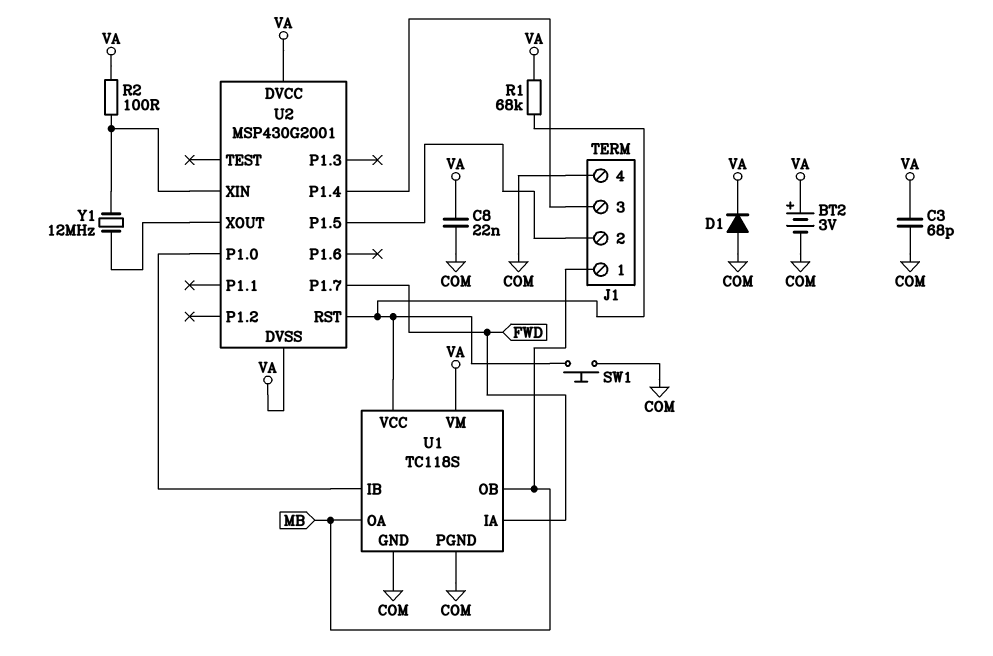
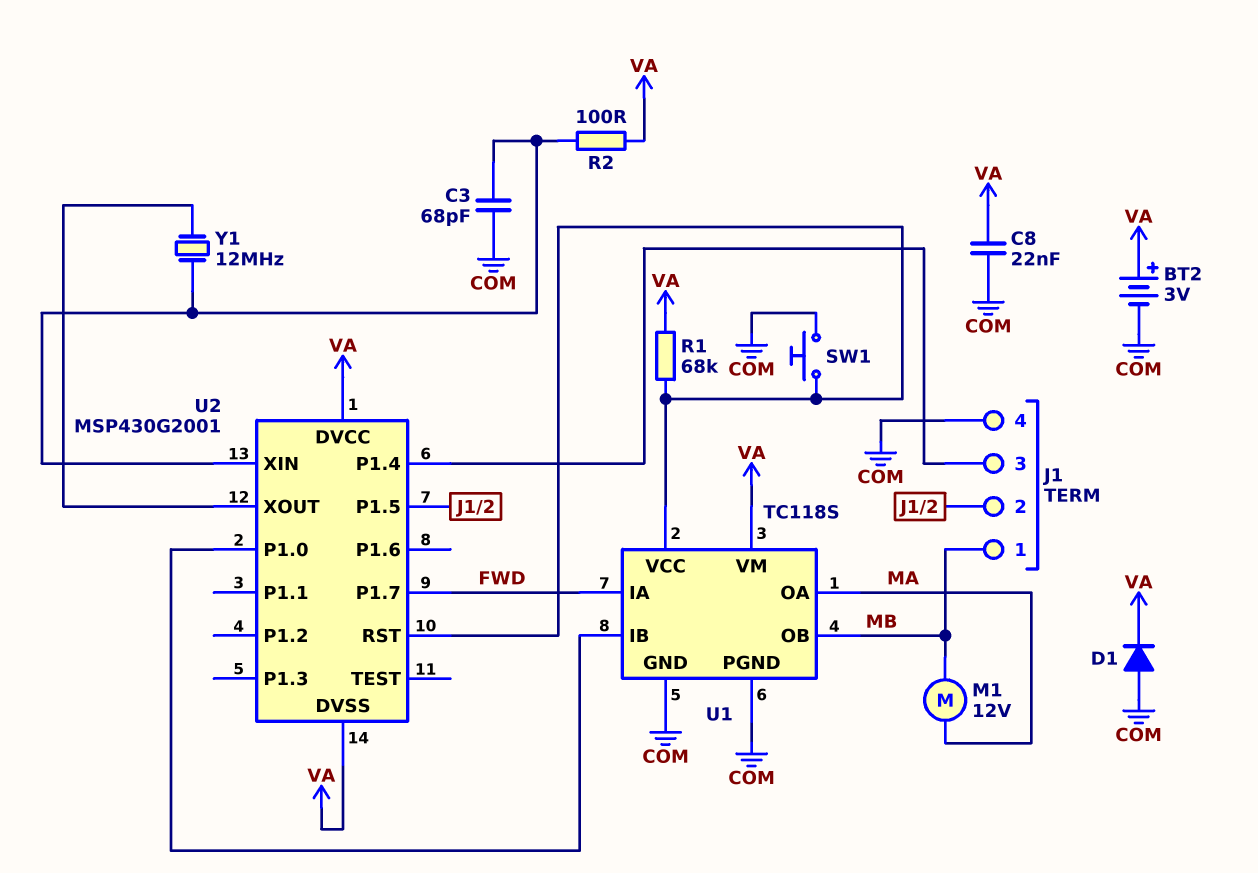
C3: 68pF (COM, VA) -> 68pF (COM, U2/XIN)
M1: none -> motor 12V (MA, MB)
U1 pin OA: MB -> MA

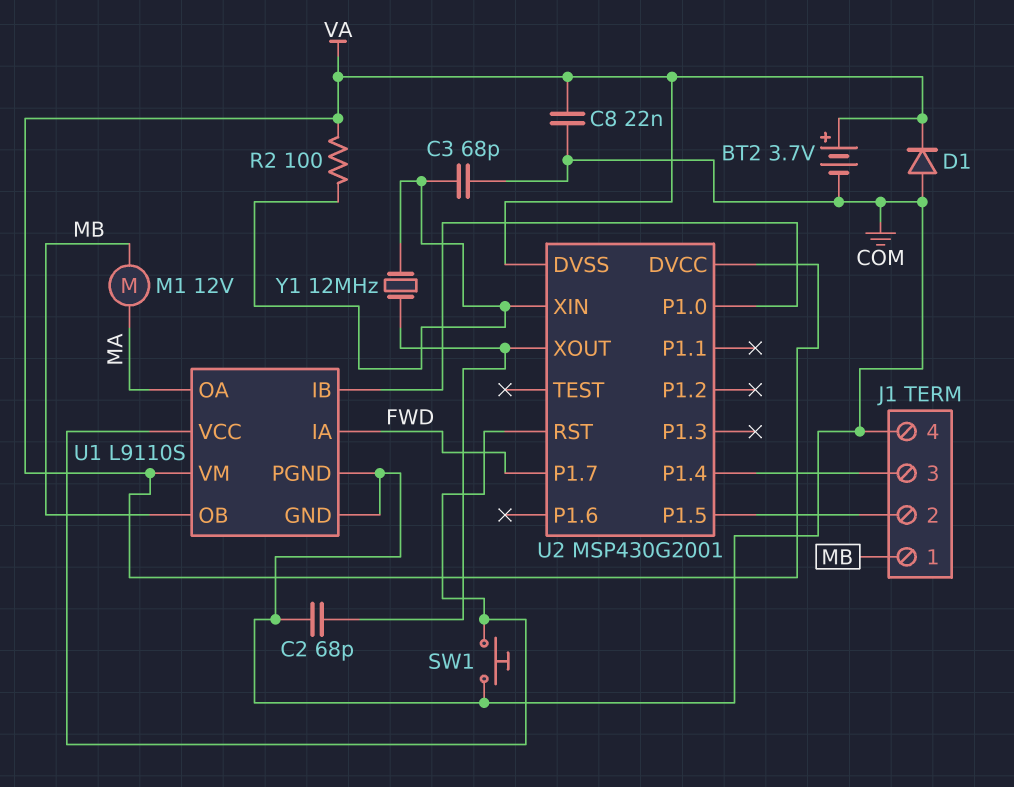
BT2: 3V (plus VA, minus COM) -> 3.7V (plus VA, minus COM)
C2: none -> 68pF (COM, U2/XOUT)
R1: 68k (U1/VCC, VA) -> none
U1: TC118S -> L9110S

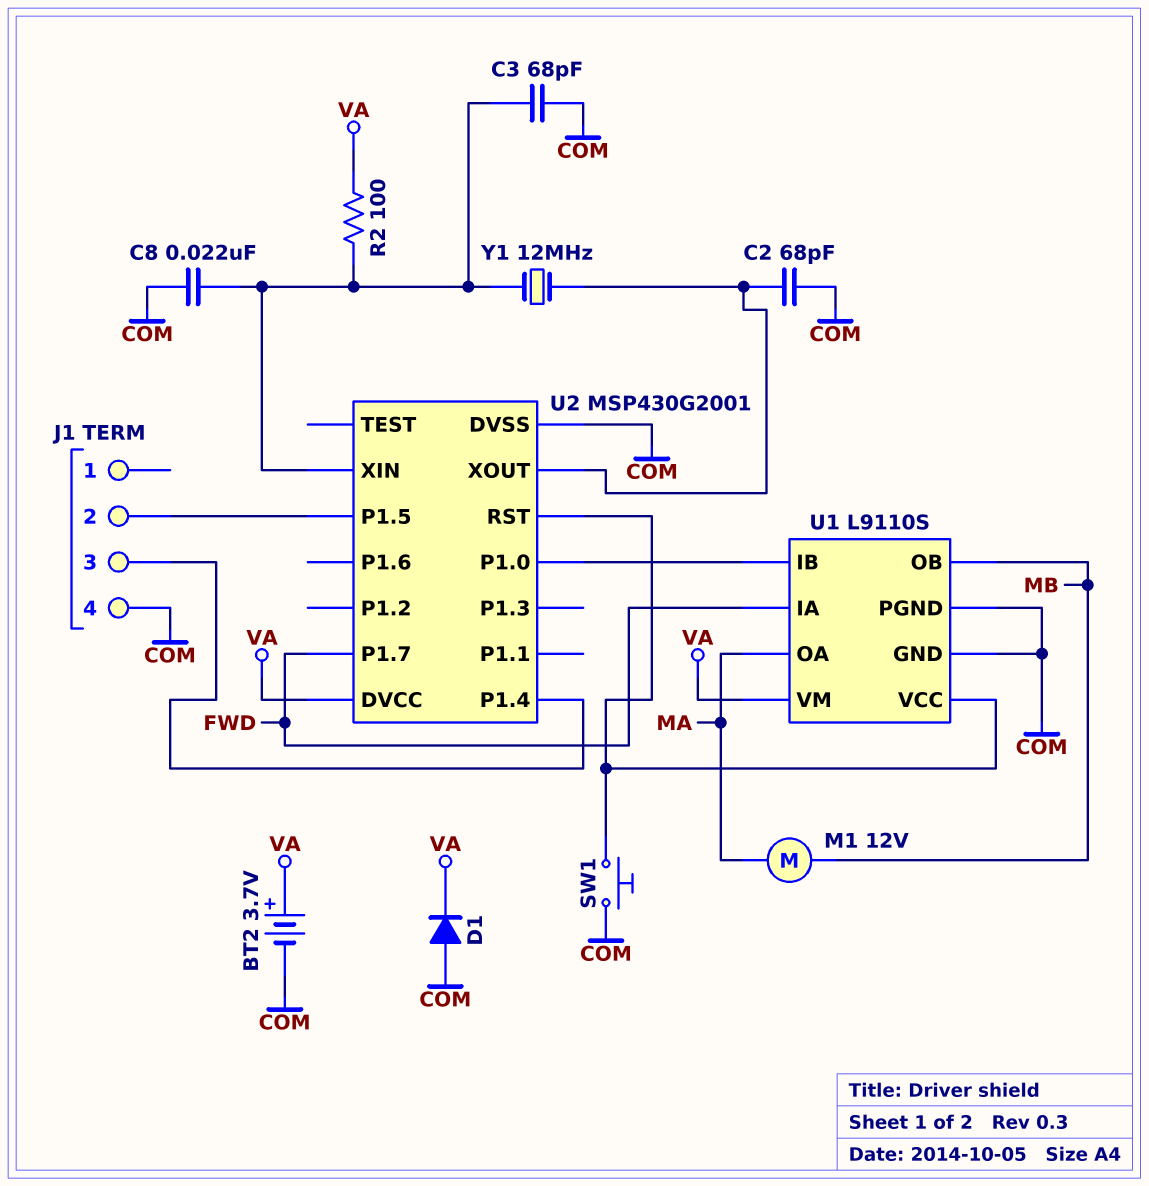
C8: 22nF (COM, VA) -> 22nF (COM, U2/XIN)
J1 pin 1: MB -> none
U2 pin DVSS: VA -> COM

